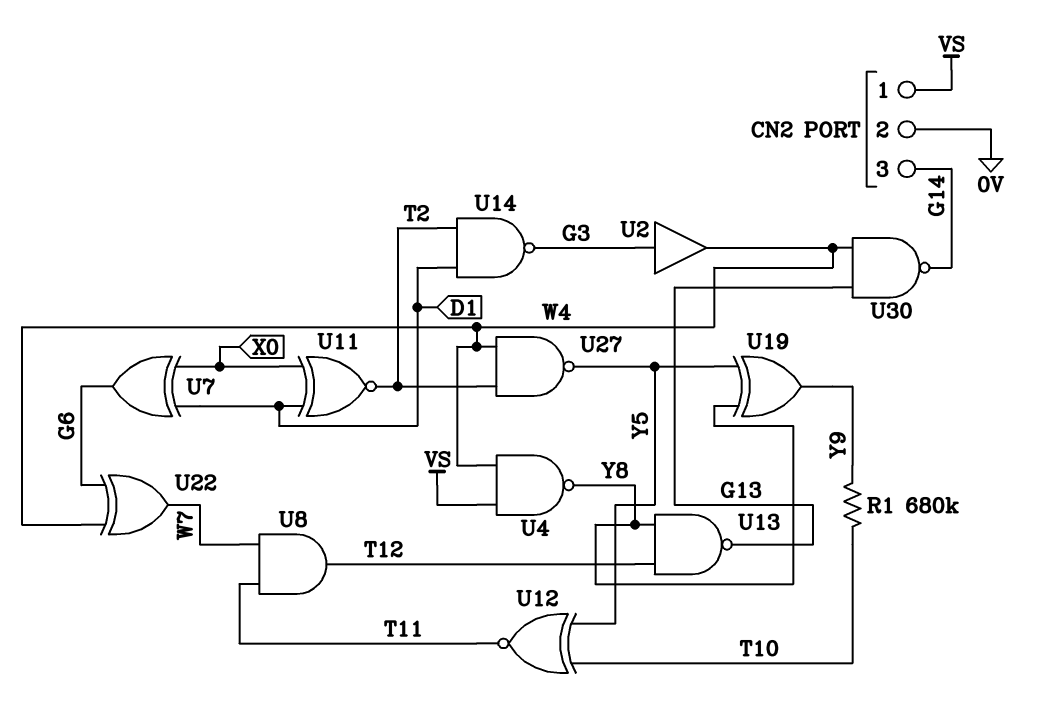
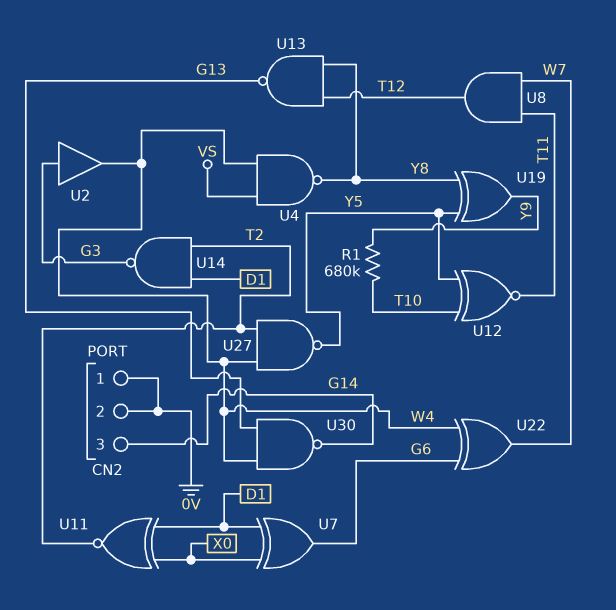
CN2 pin 1: VS -> 0V

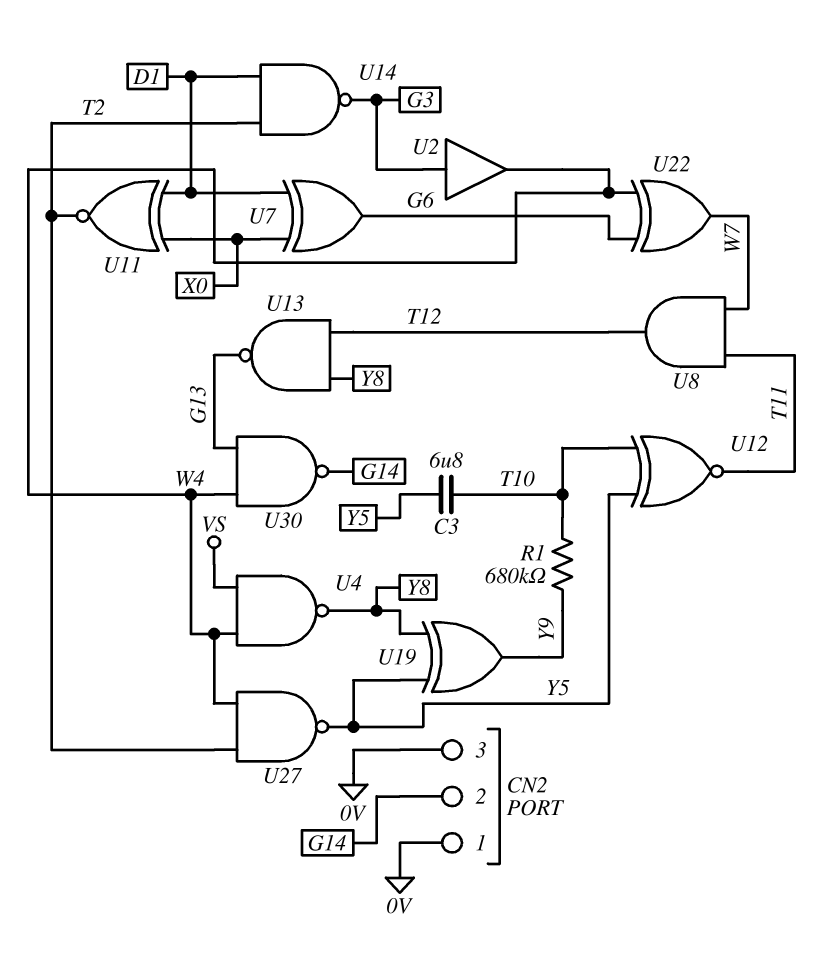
C3: none -> 6.8uF (T10, Y5)
CN2 pin 2: 0V -> G14
CN2 pin 3: G14 -> 0V

